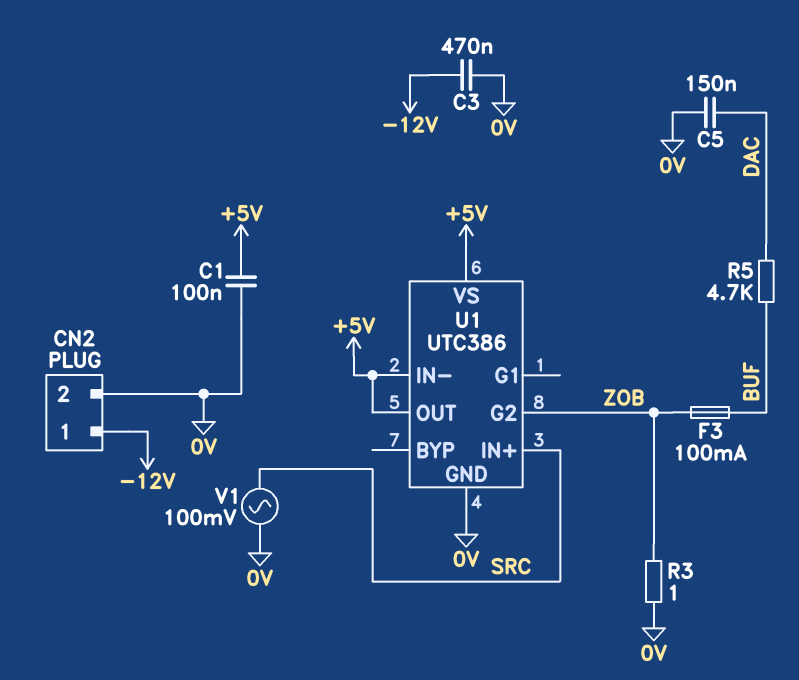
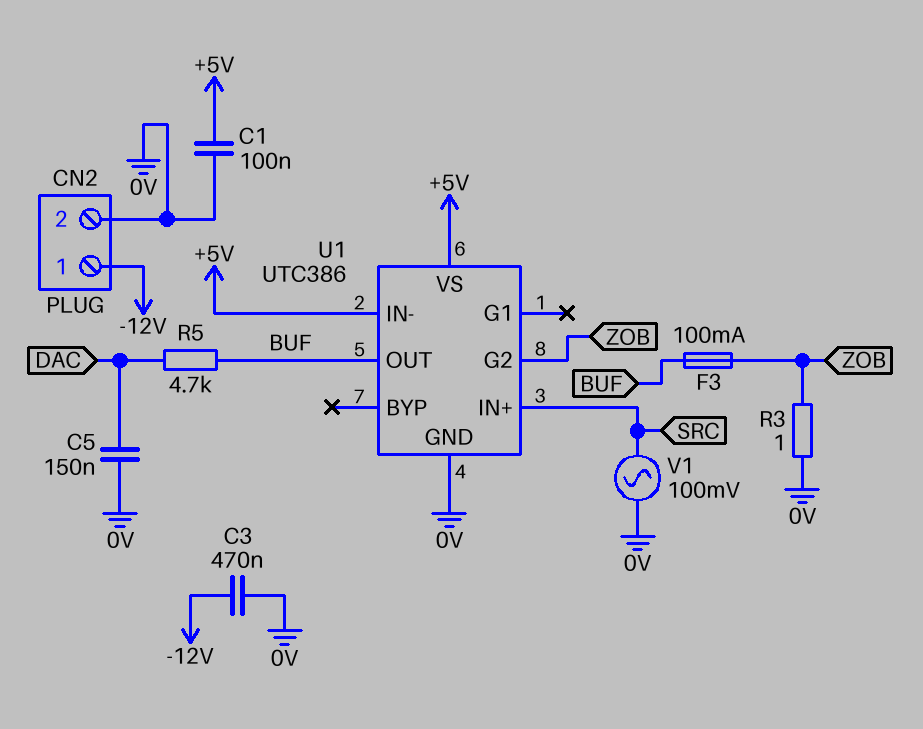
U1 pin OUT: +5V -> BUF

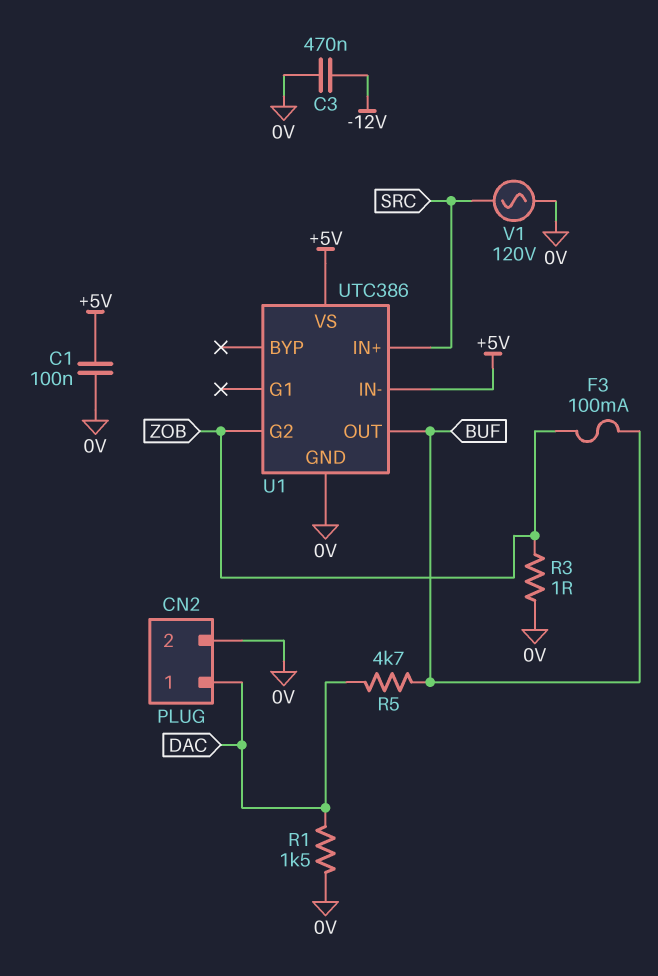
C5: 150nF (0V, DAC) -> none
CN2 pin 1: -12V -> DAC
R1: none -> 1.5k (0V, DAC)
V1: AC 100mV (0V, SRC) -> AC 120V (0V, SRC)

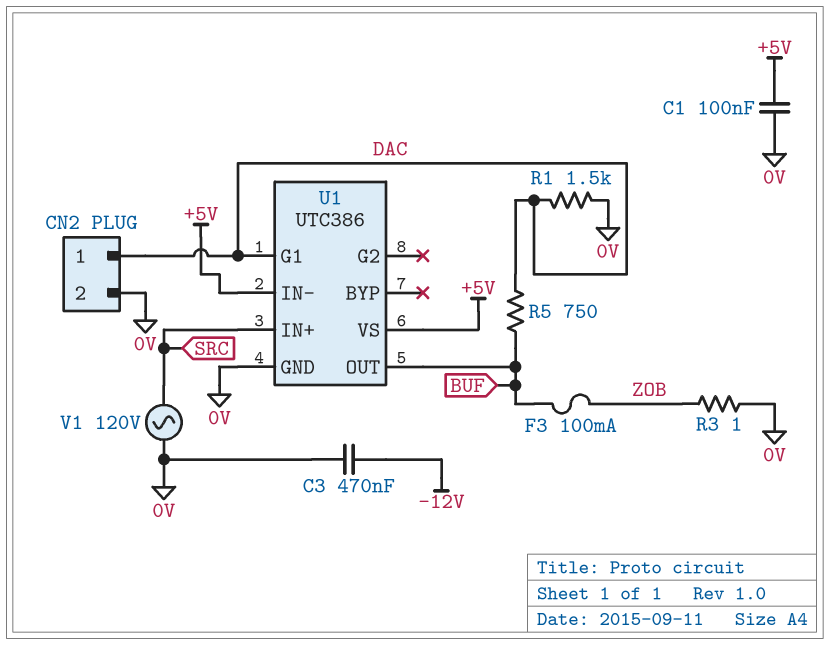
R5: 4.7k (BUF, DAC) -> 750 (BUF, DAC)
U1 pin G1: none -> DAC
U1 pin G2: ZOB -> none

